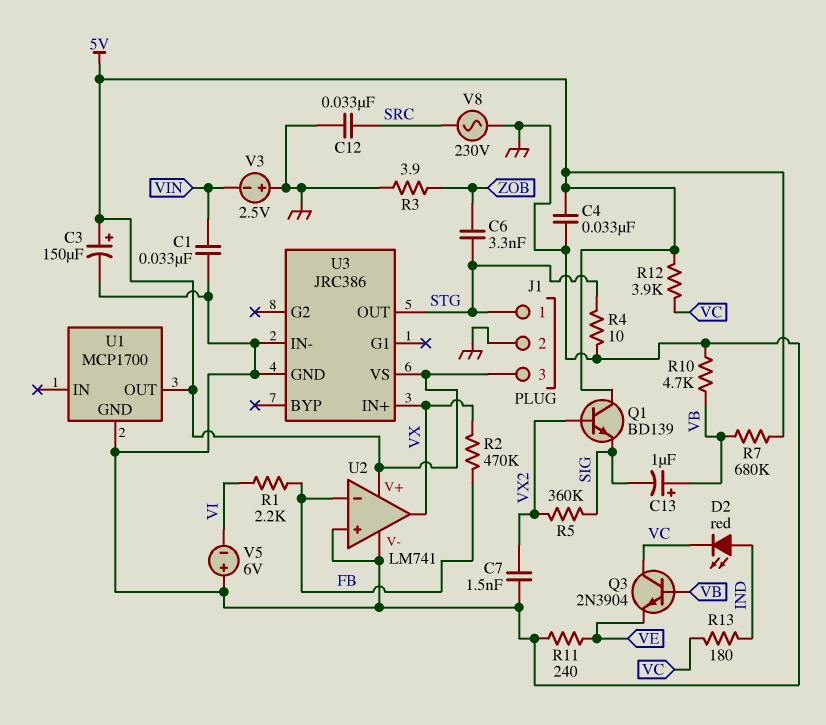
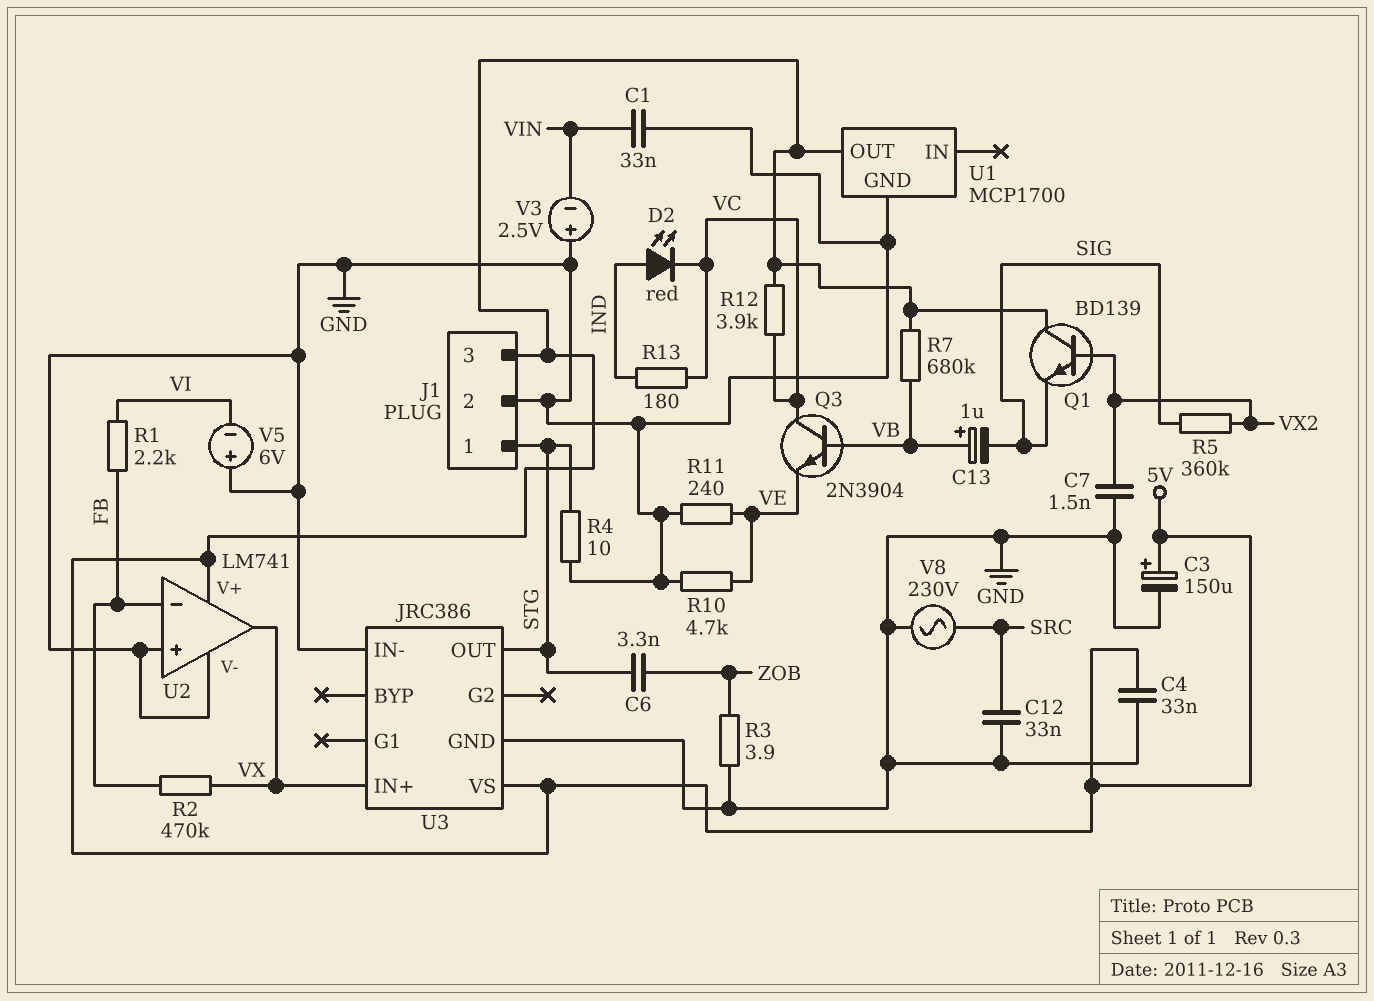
R10: 4.7k (GND, VB) -> 4.7k (GND, VE)

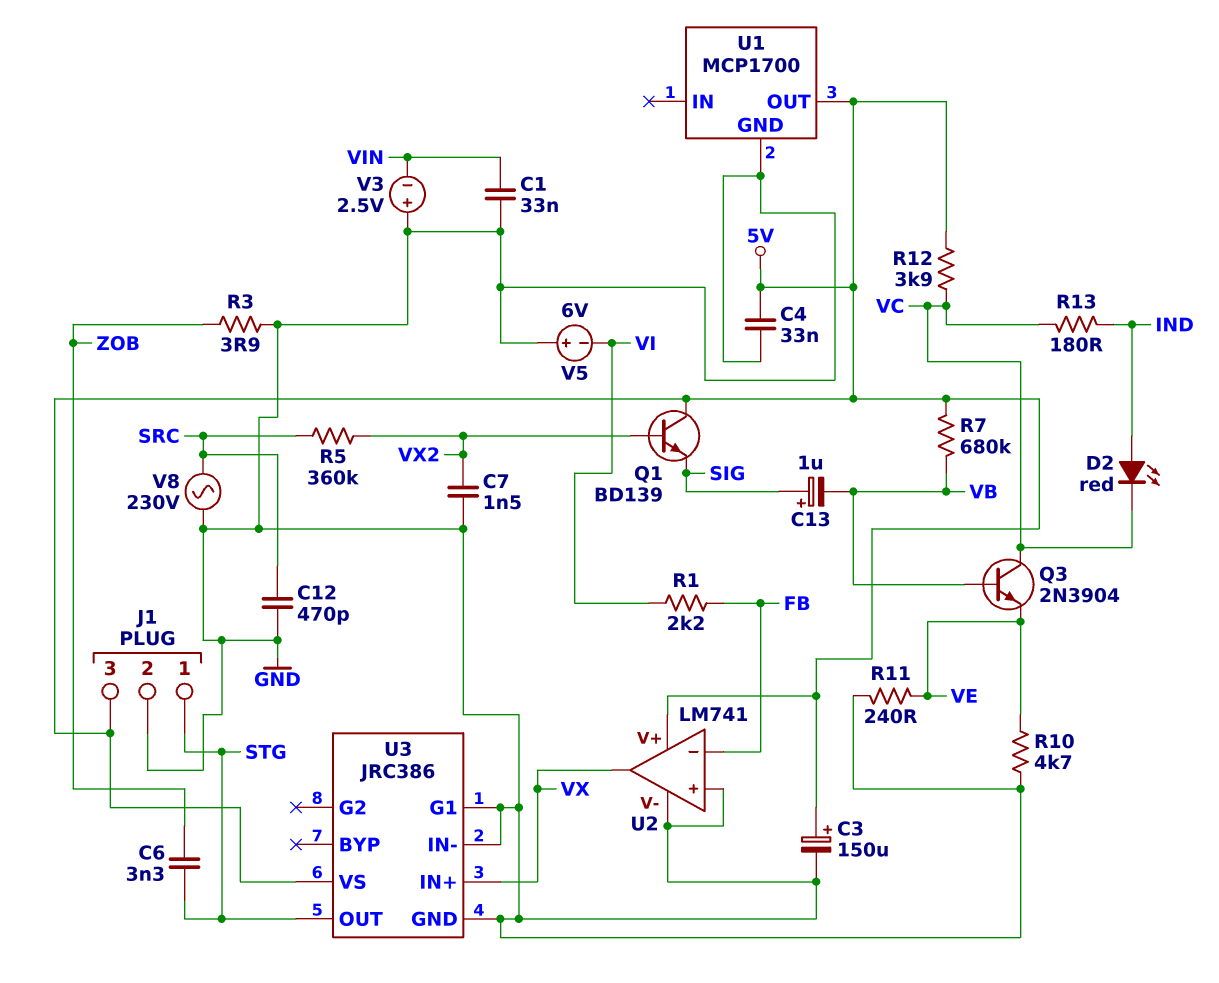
C12: 33nF (GND, SRC) -> 470pF (GND, SRC)
C13: 1uF (plus VB, minus SIG) -> 1uF (plus SIG, minus VB)
R2: 470k (FB, VX) -> none
R4: 10 (GND, STG) -> none
R5: 360k (SIG, VX2) -> 360k (SRC, VX2)
U3 pin G1: none -> GND

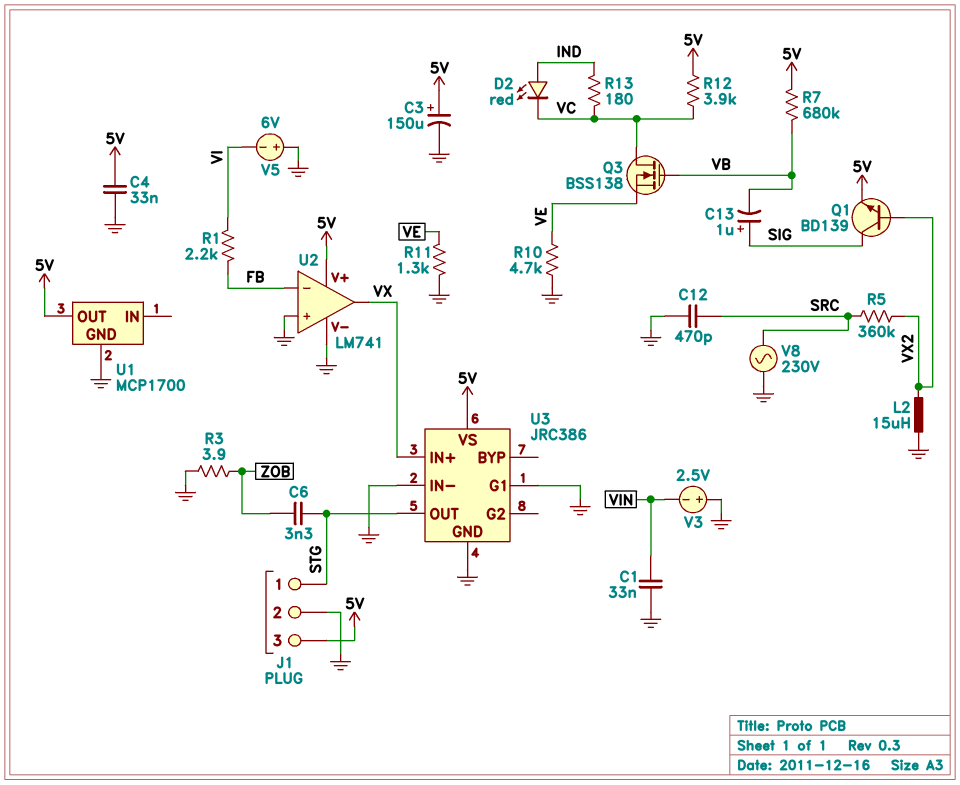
C7: 1.5nF (GND, VX2) -> none
L2: none -> 15uH (GND, VX2)
Q1: NPN BD139 (B VX2, C 5V, E SIG) -> NPN BD139 (B VX2, C SIG, E 5V)
Q3: NPN 2N3904 (B VB, C VC, E VE) -> NMOS BSS138 (G VB, D VC, S VE)
R11: 240 (GND, VE) -> 1.3k (GND, VE)

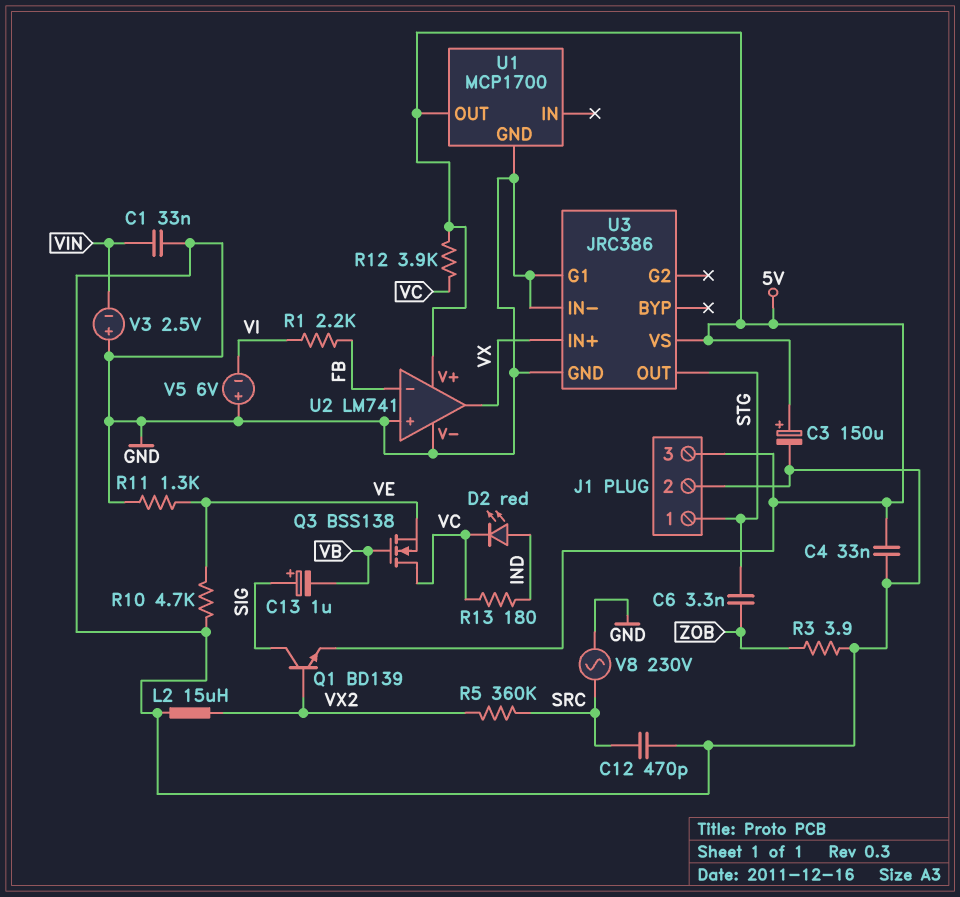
R7: 680k (5V, VB) -> none

